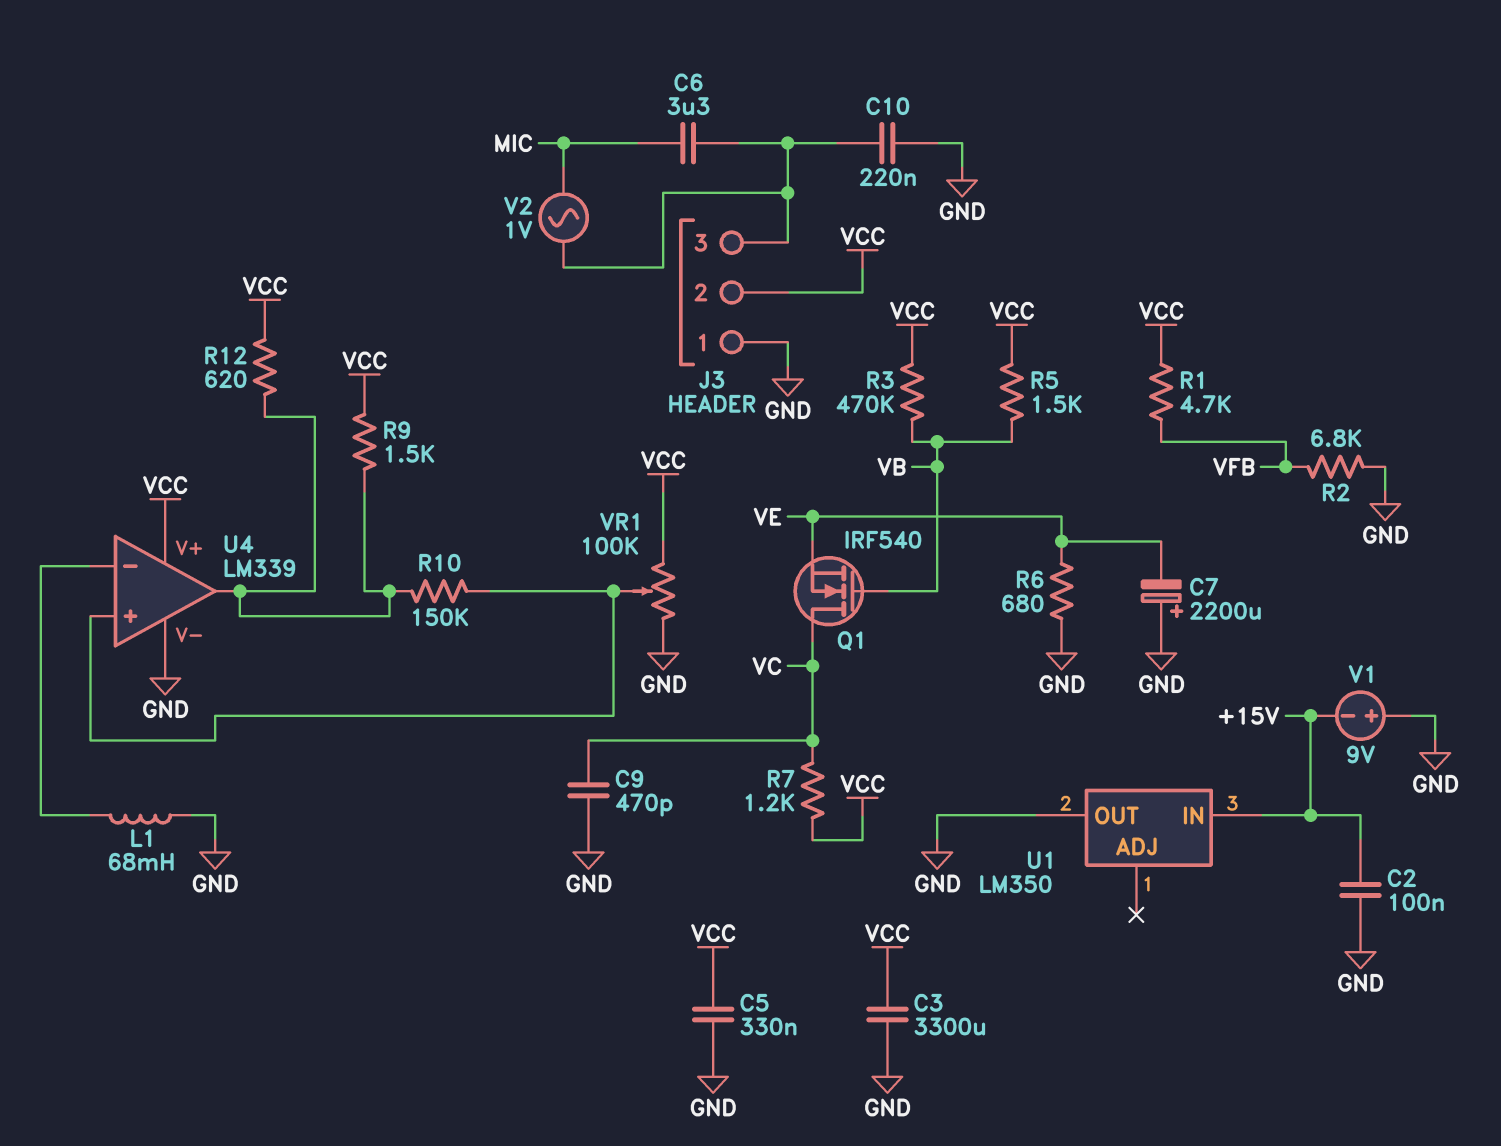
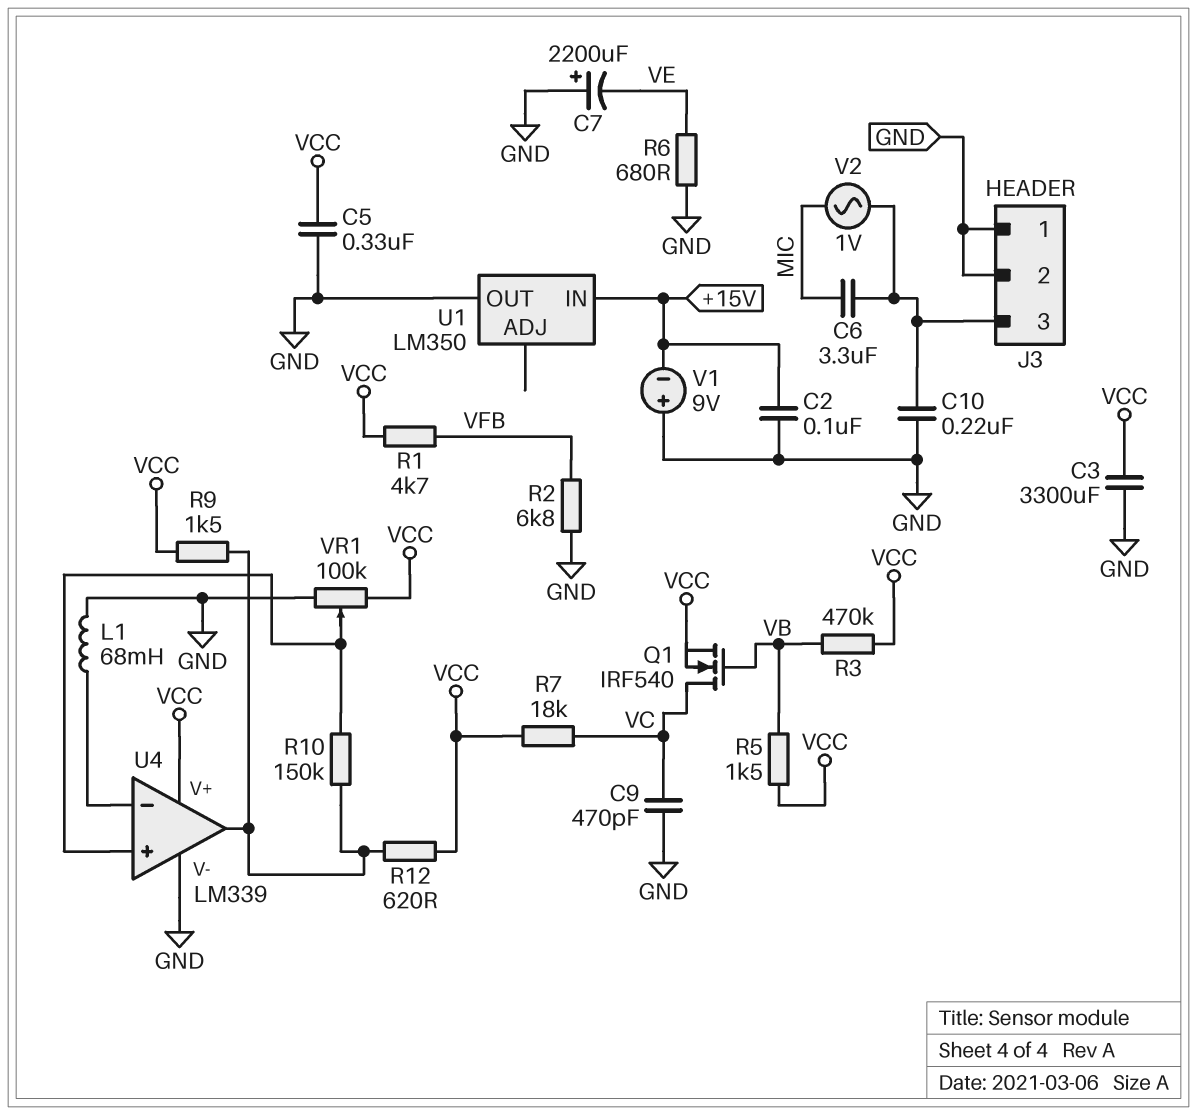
J3 pin 2: VCC -> GND
Q1: NMOS IRF540 (G VB, D VC, S VE) -> NMOS IRF540 (G VB, D VC, S VCC)
R7: 1.2k (VC, VCC) -> 18k (VC, VCC)

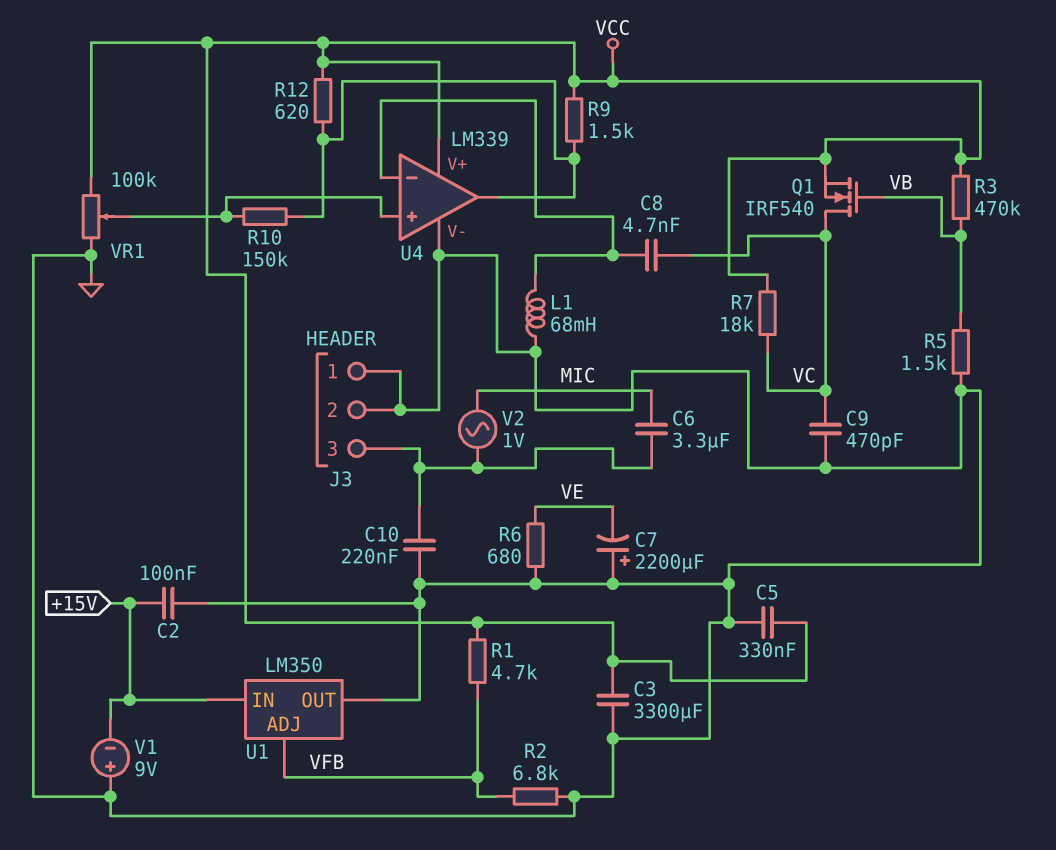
C8: none -> 4.7nF (U4/in-, VC)
R5: 1.5k (VB, VCC) -> 1.5k (GND, VB)
U1 pin ADJ: none -> VFB

